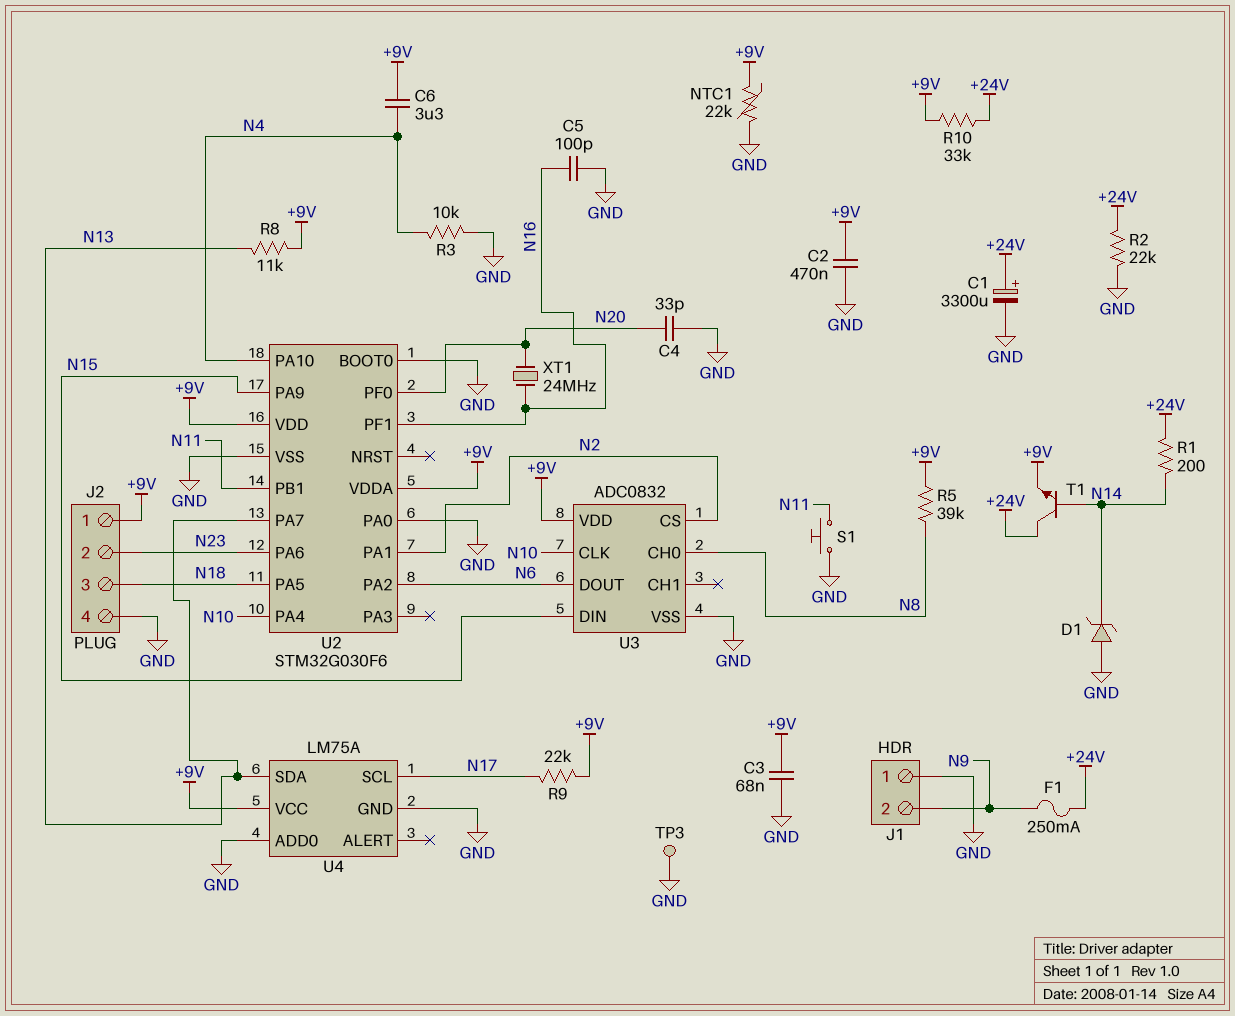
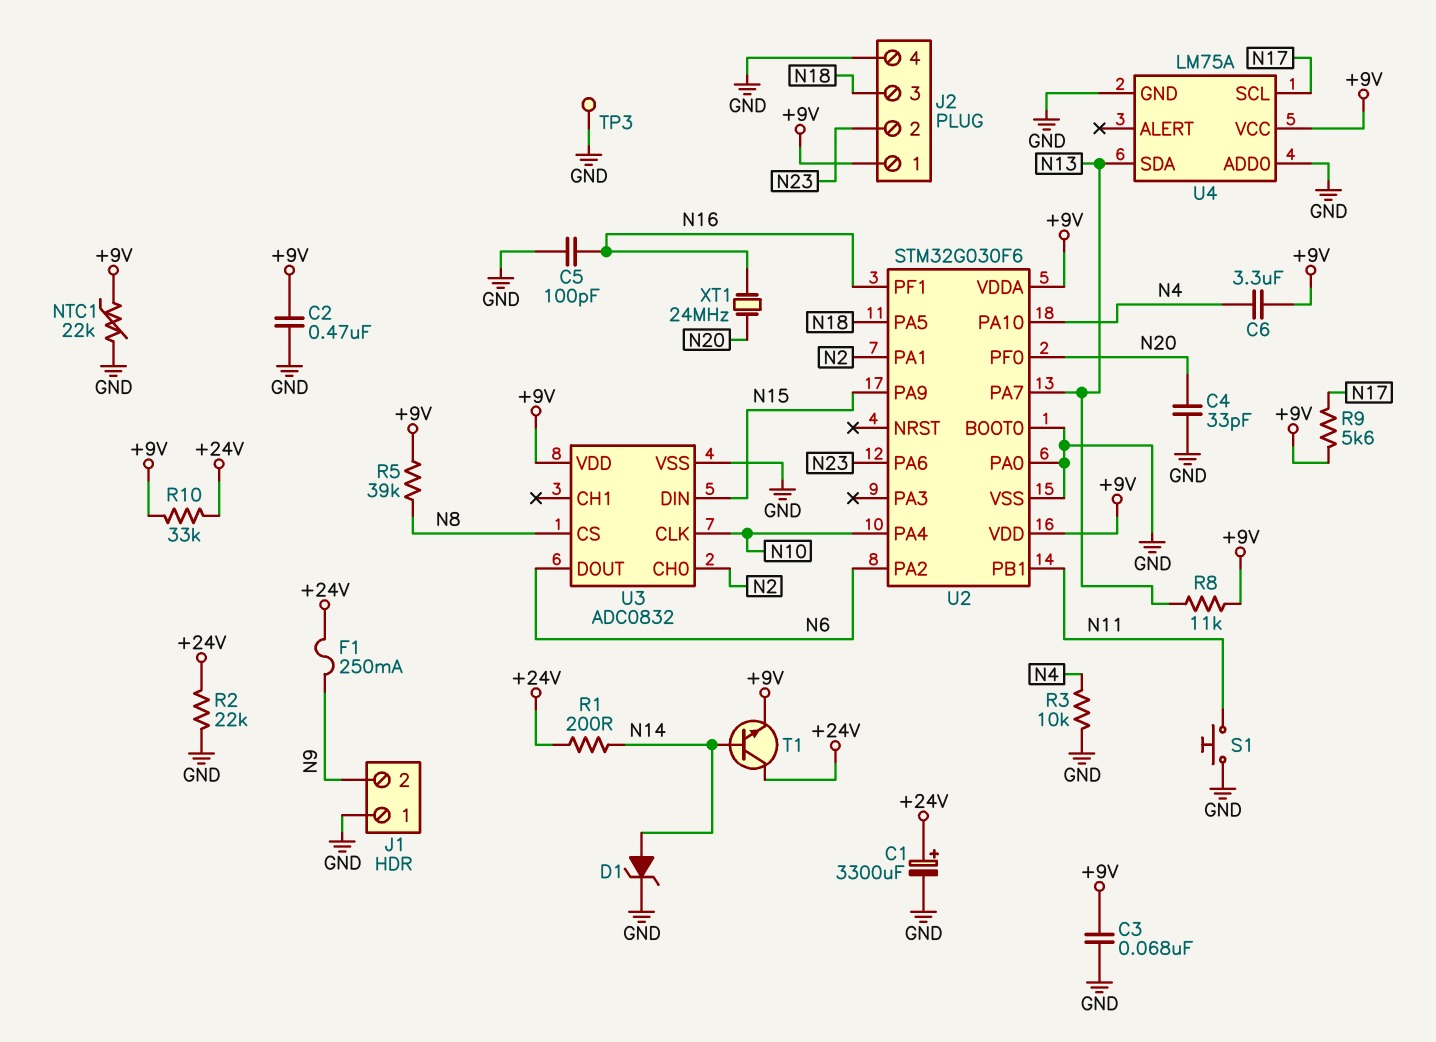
D1: zener (A GND, K N14) -> zener (A N14, K GND)
R9: 22k (+9V, N17) -> 5.6k (+9V, N17)
U3 pin CH0: N8 -> N2
U3 pin CS: N2 -> N8

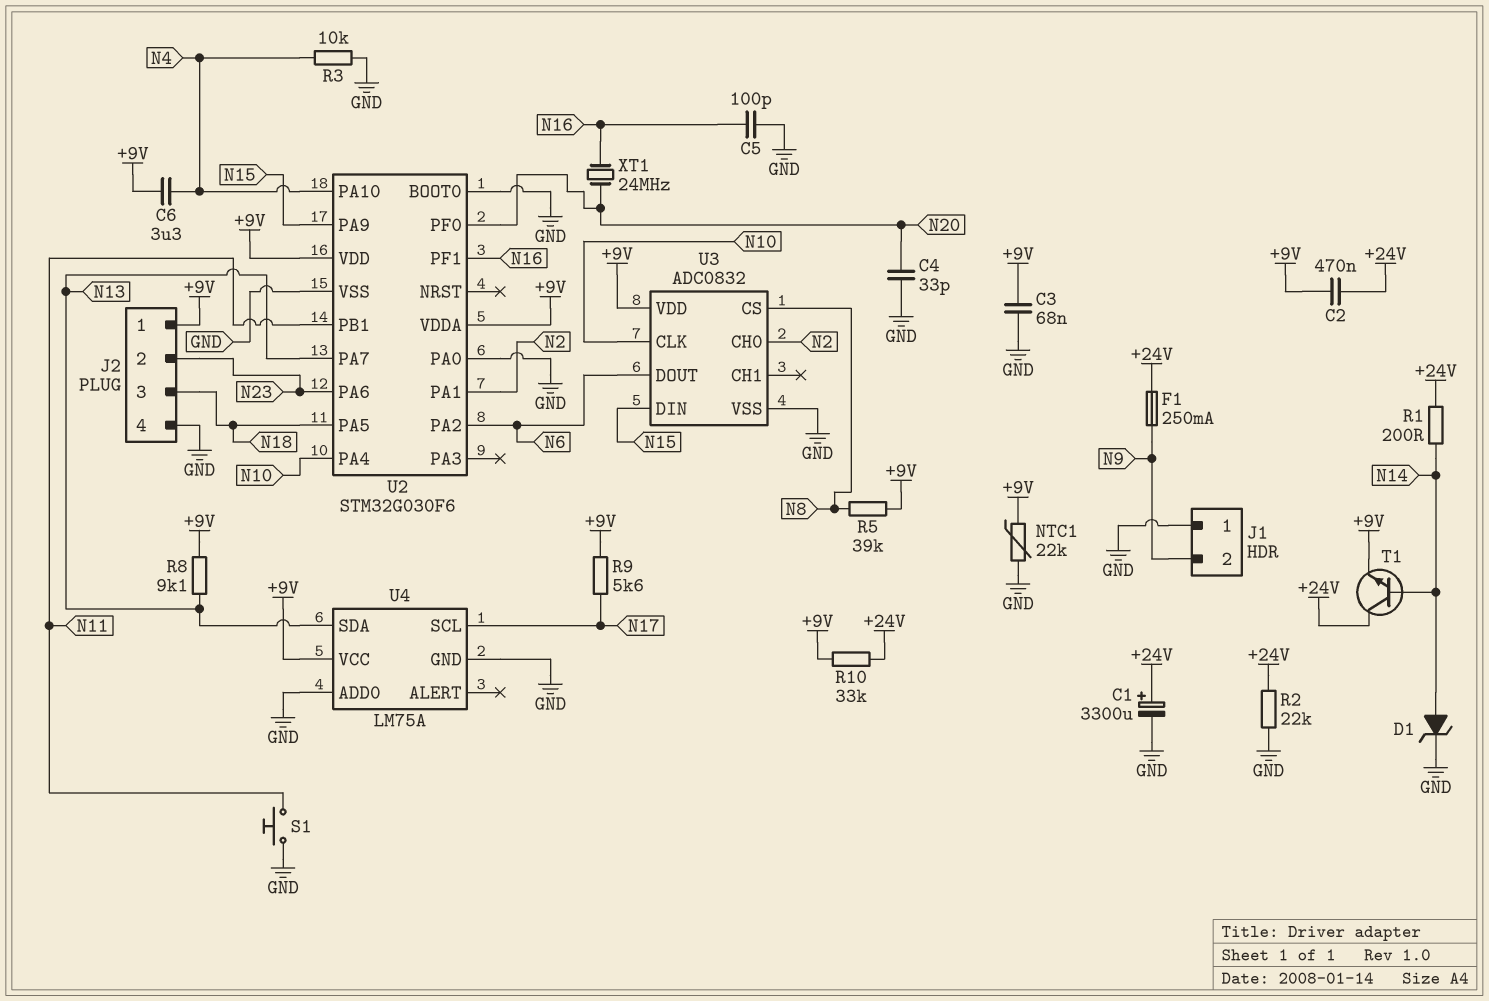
C2: 470nF (+9V, GND) -> 470nF (+9V, +24V)
R8: 11k (+9V, N13) -> 9.1k (+9V, N13)
TP3: test point (GND) -> none

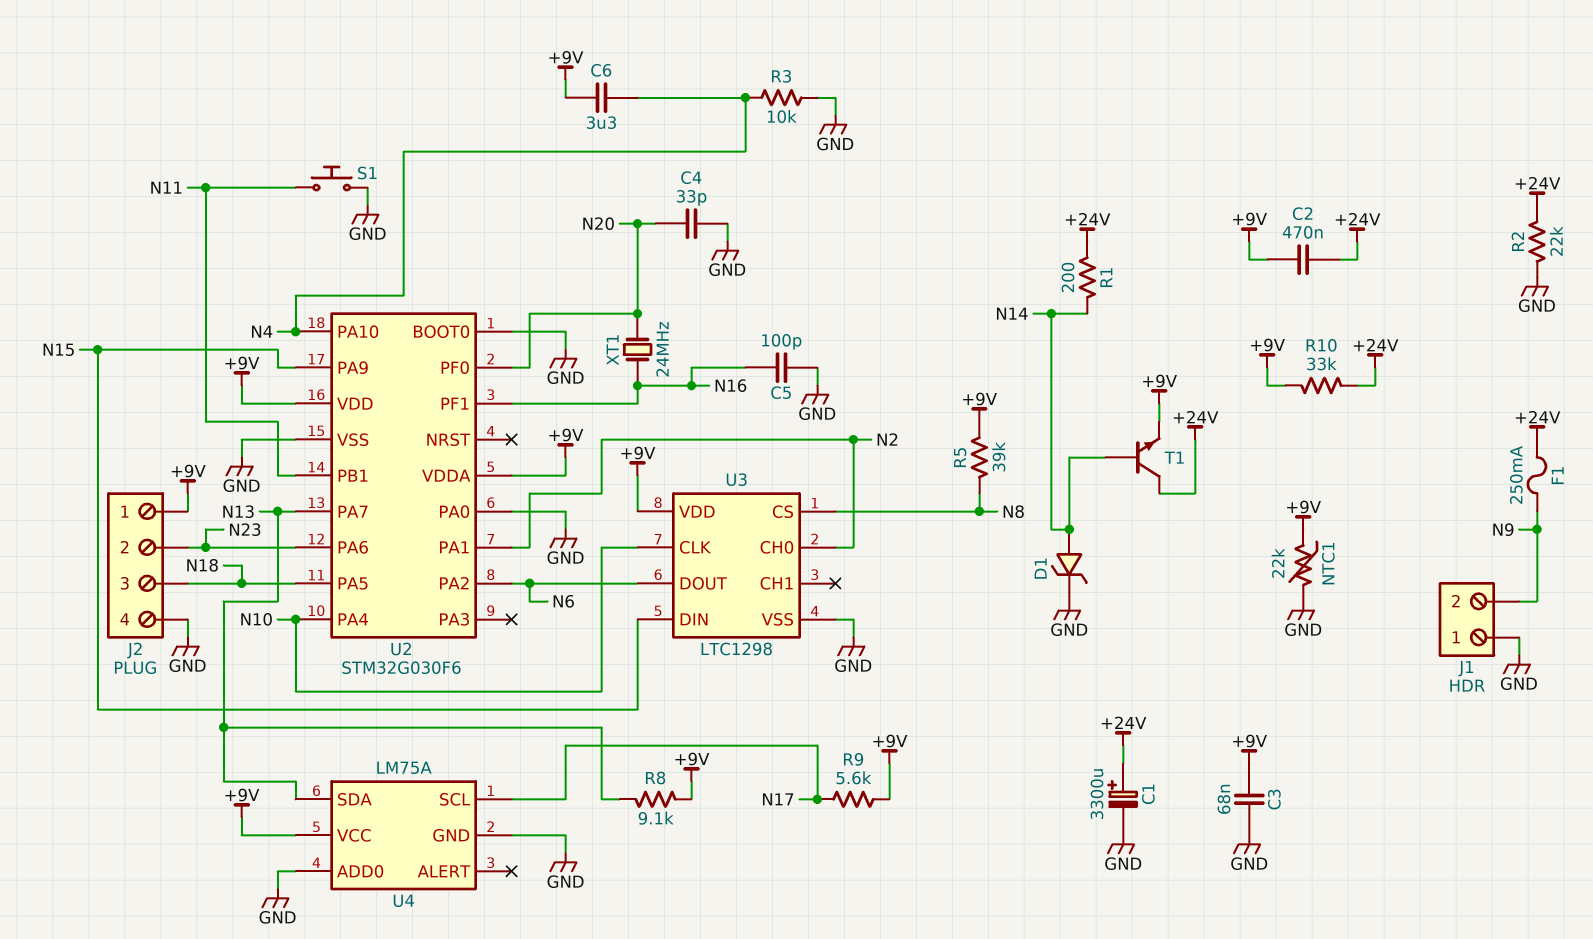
U3: ADC0832 -> LTC1298

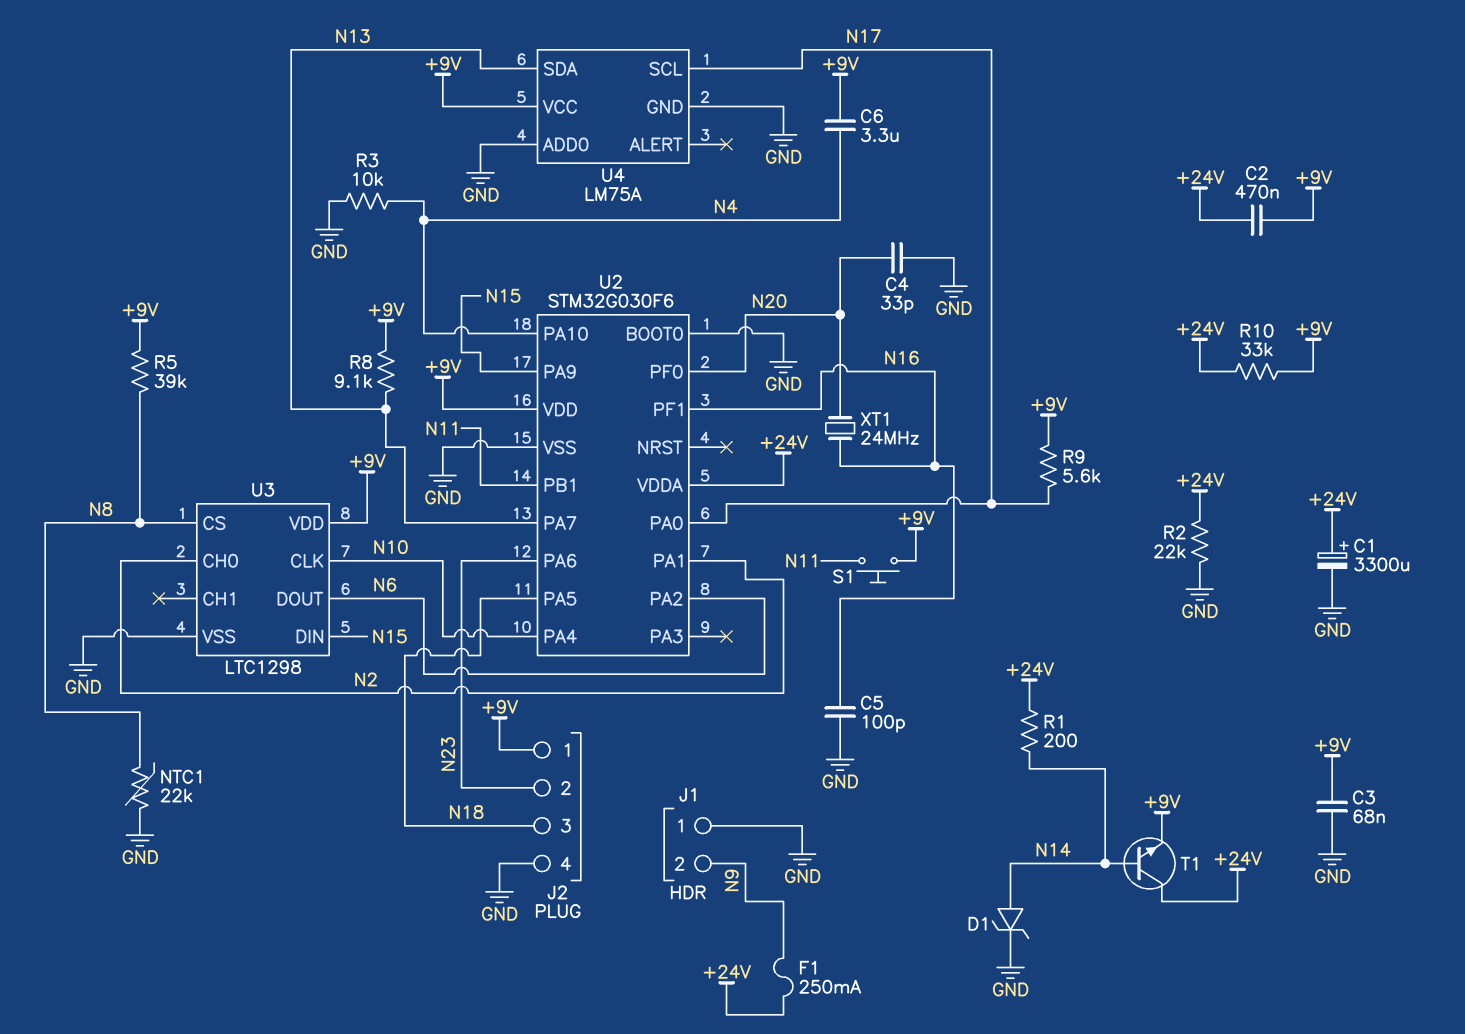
NTC1: 22k (+9V, GND) -> 22k (GND, N8)
S1: button (GND, N11) -> button (+9V, N11)
U2 pin PA0: GND -> N17
U2 pin VDDA: +9V -> +24V

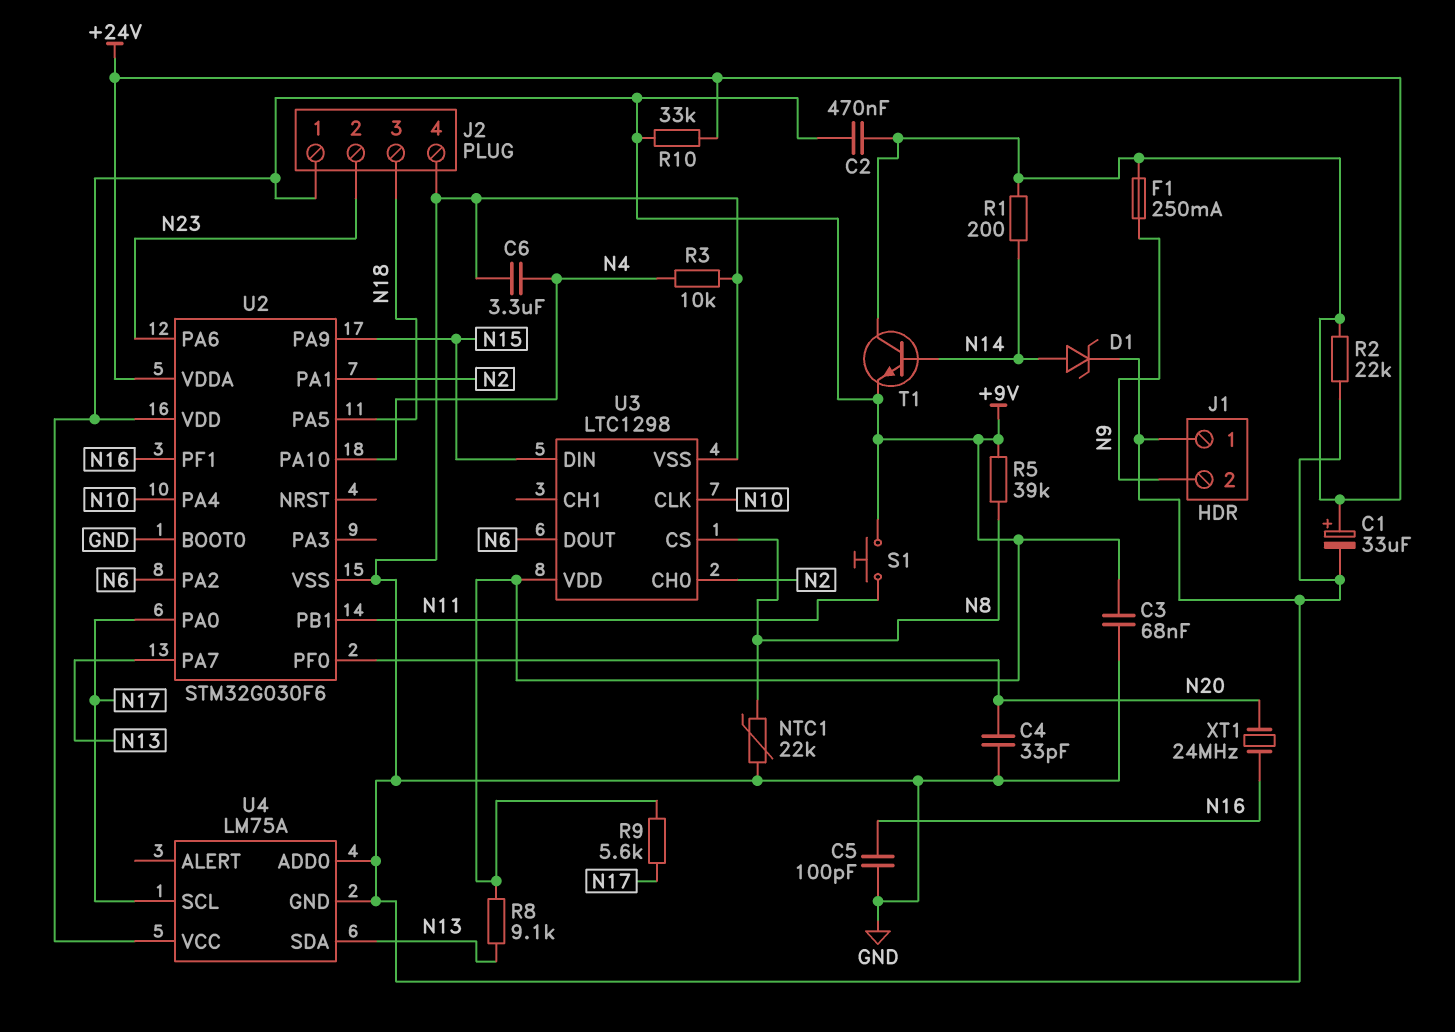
C1: 3300uF (plus +24V, minus GND) -> 33uF (plus +24V, minus GND)
C6: 3.3uF (+9V, N4) -> 3.3uF (GND, N4)

